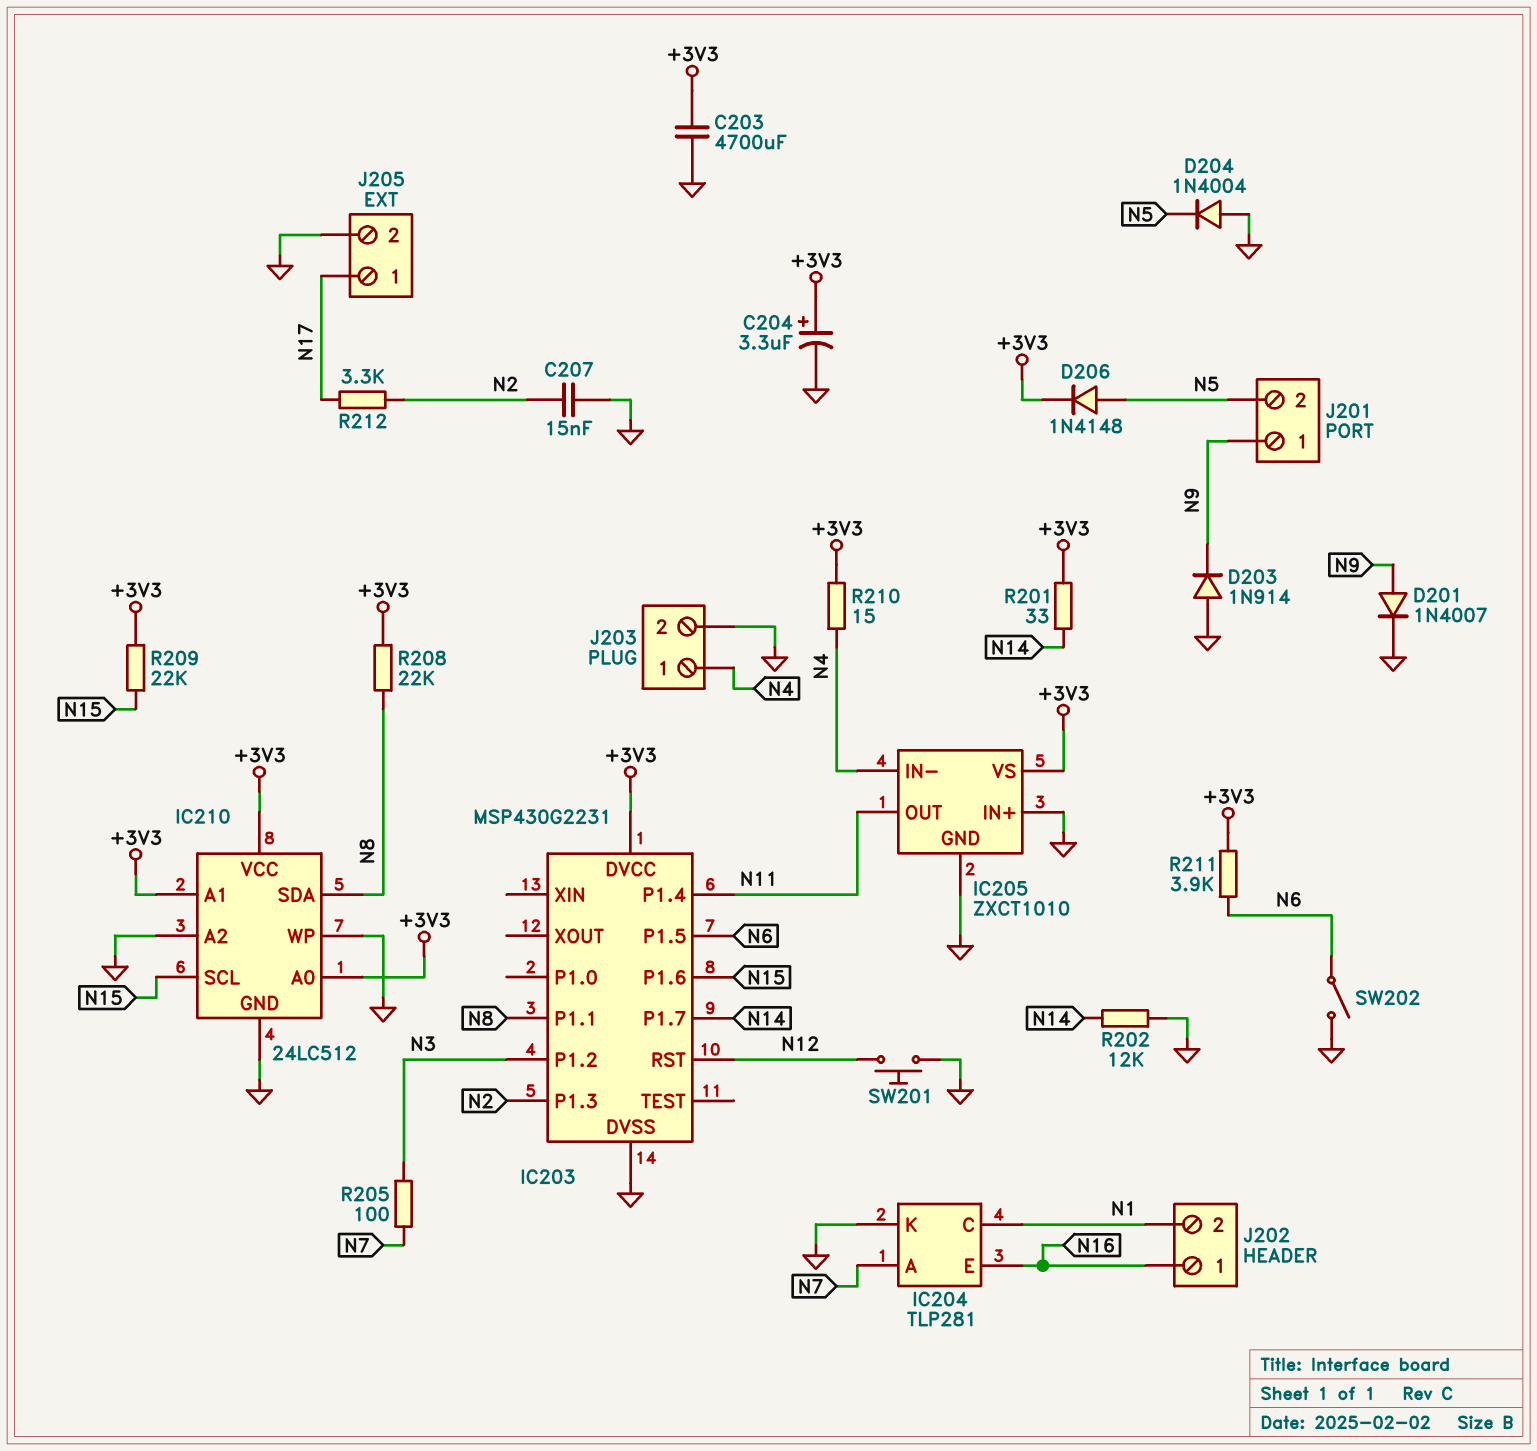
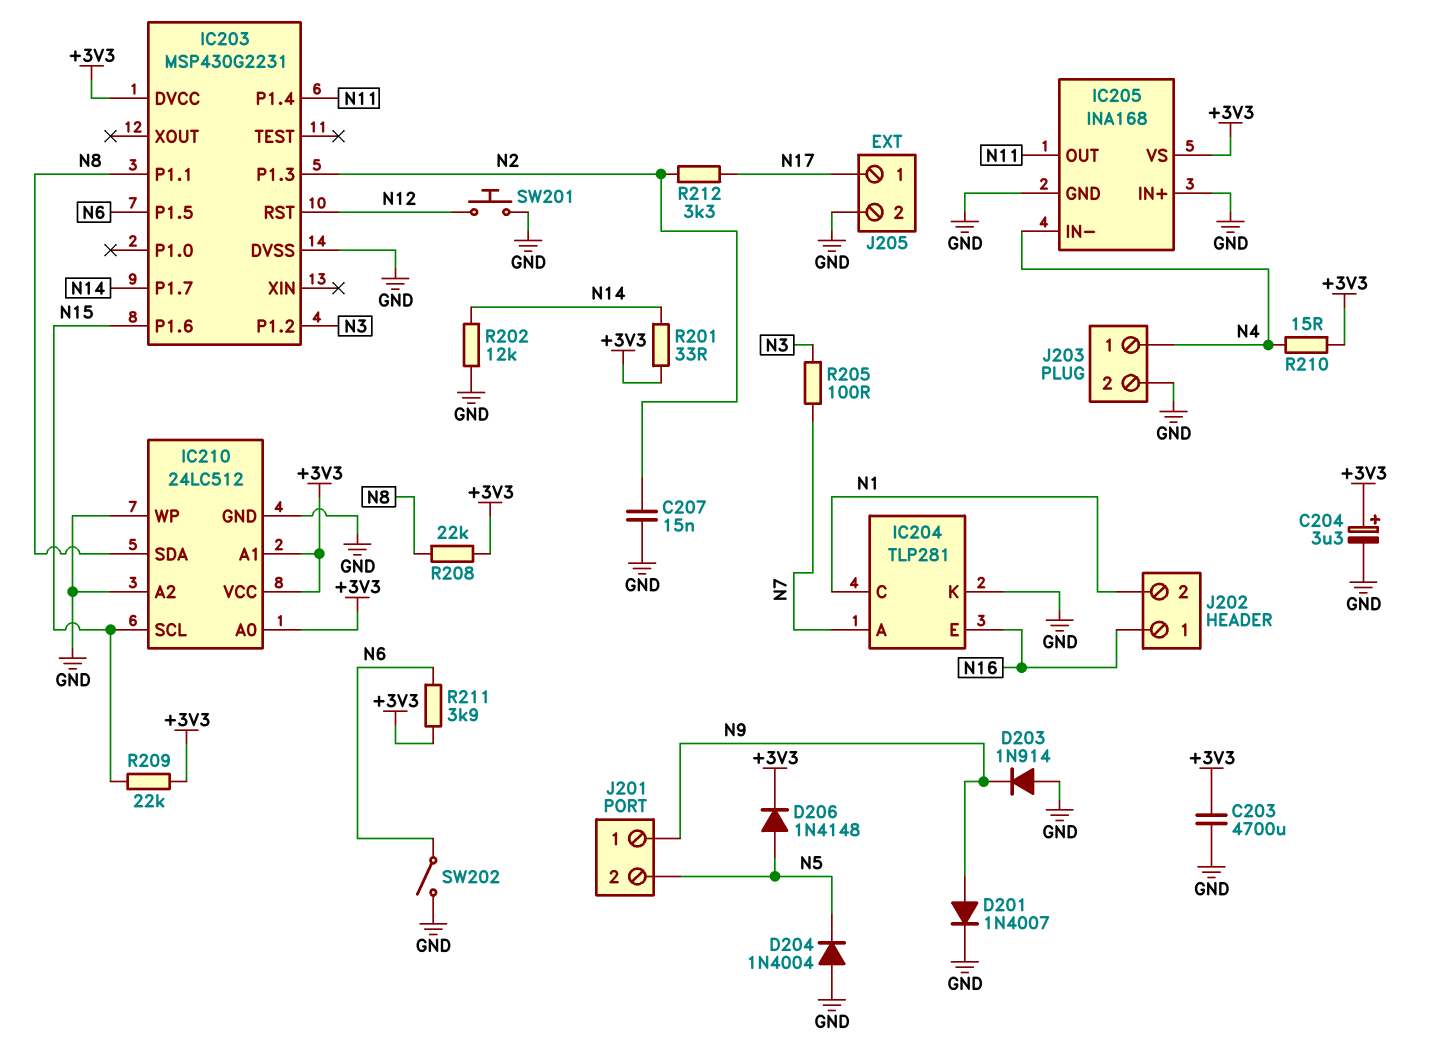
IC205: ZXCT1010 -> INA168

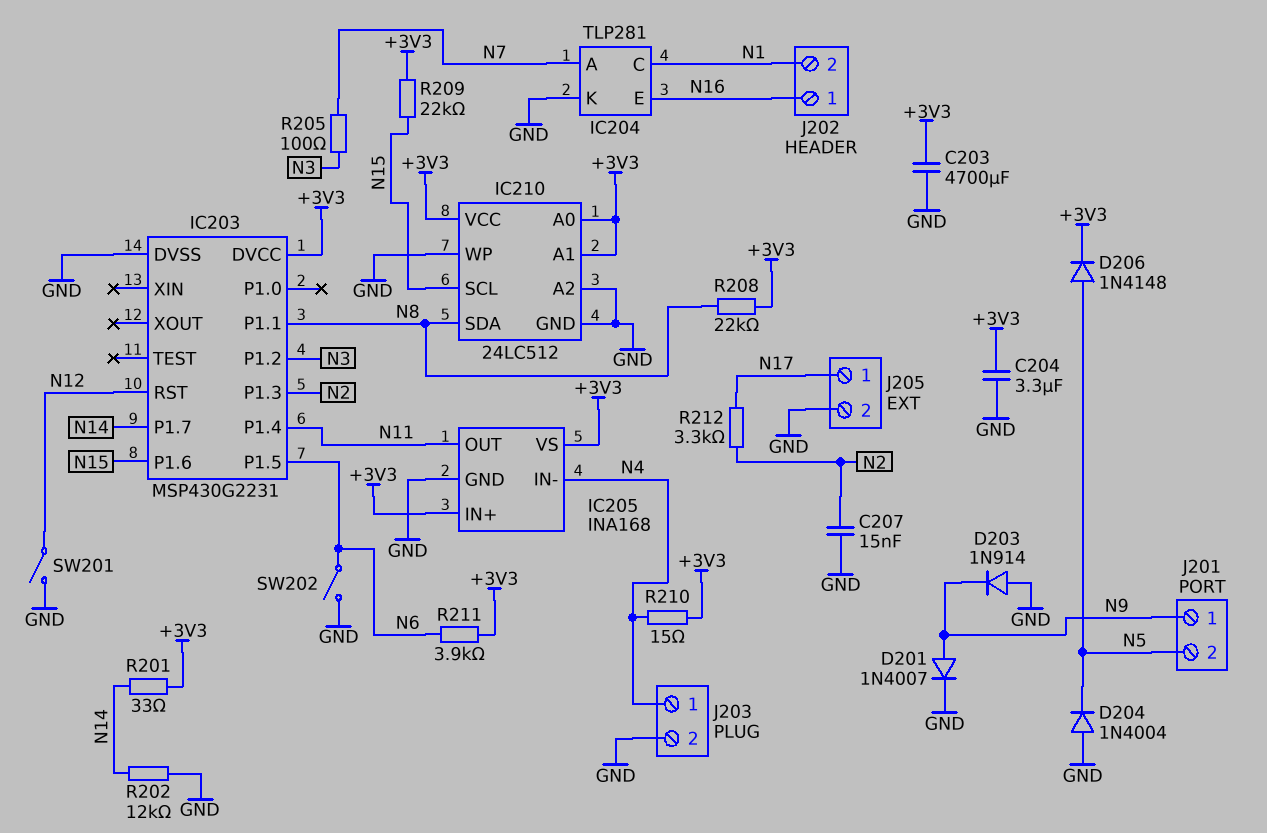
C204: 3.3uF (plus +3V3, minus GND) -> 3.3uF (+3V3, GND)
IC205 pin IN+: GND -> +3V3
SW201: button (GND, N12) -> switch (GND, N12)

